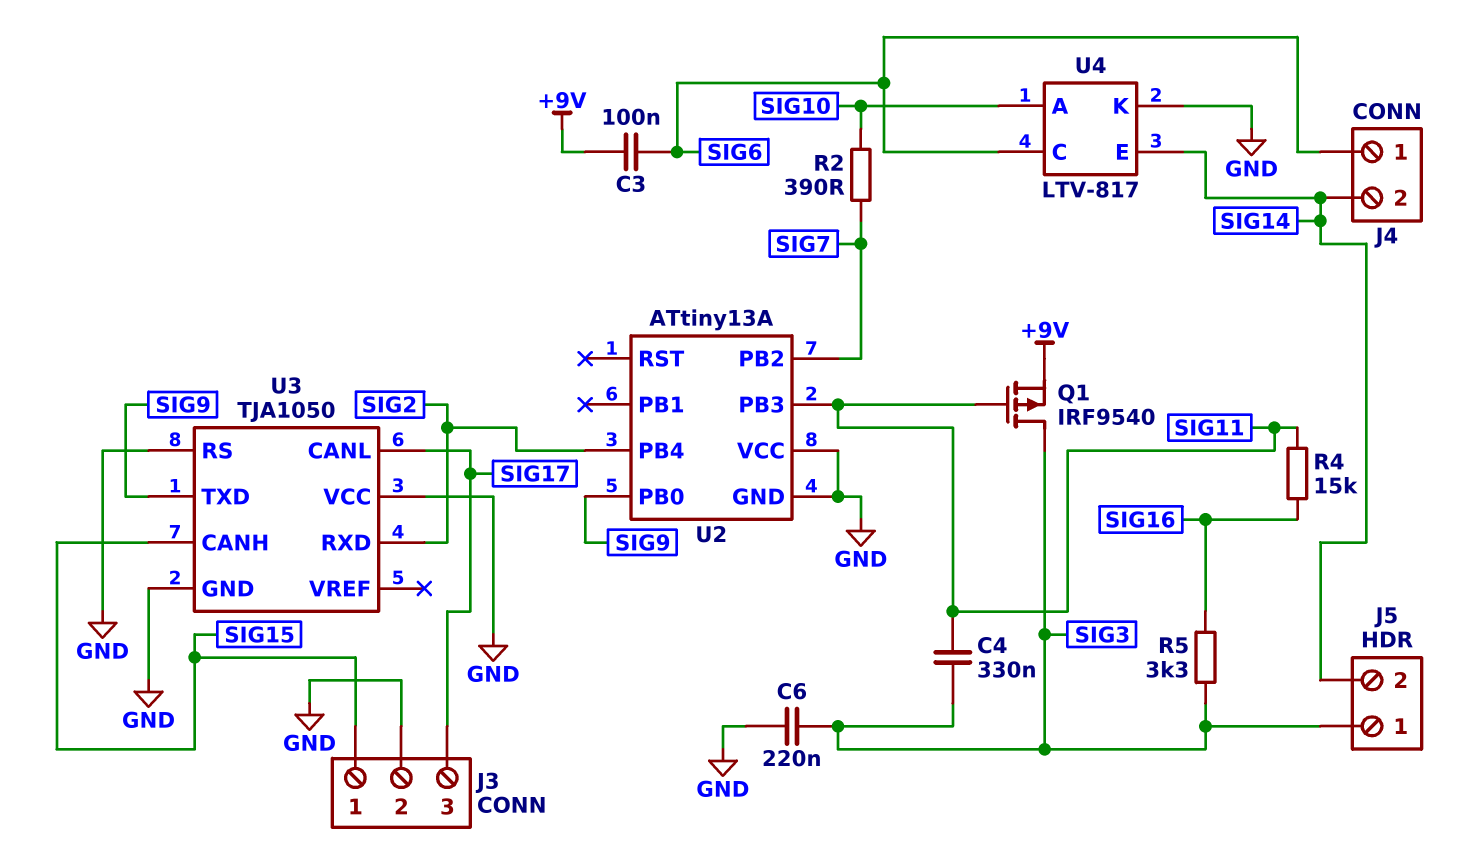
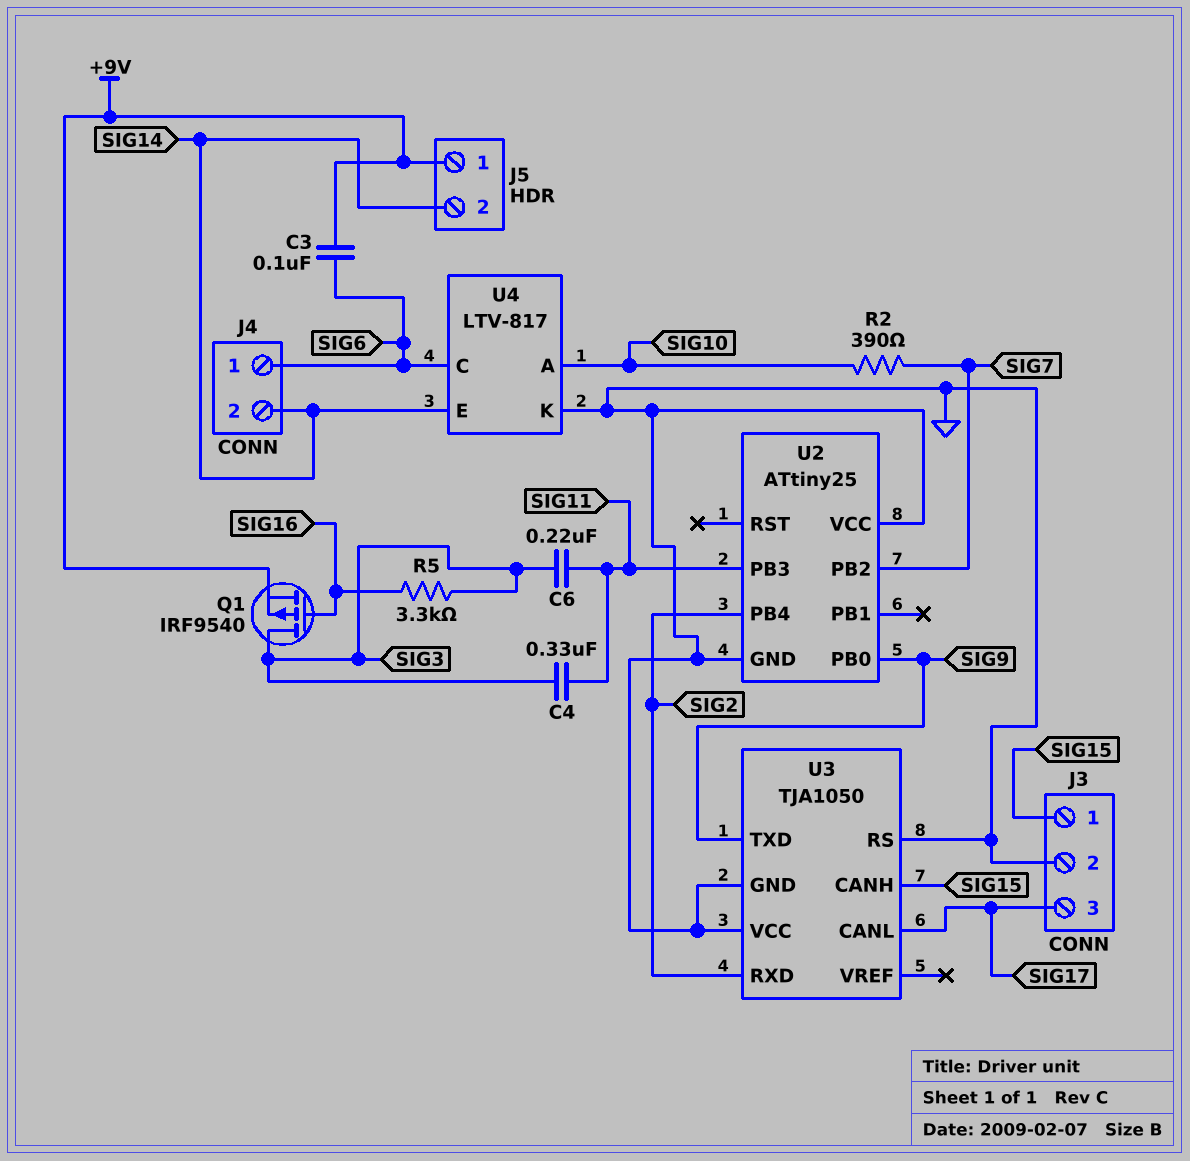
C6: 220nF (GND, SIG3) -> 220nF (SIG3, SIG11)
J5 pin 1: SIG3 -> +9V
Q1: PMOS IRF9540 (G SIG11, D SIG3, S +9V) -> PMOS IRF9540 (G SIG16, D SIG3, S +9V)
R4: 15k (SIG11, SIG16) -> none
U2: ATtiny13A -> ATtiny25

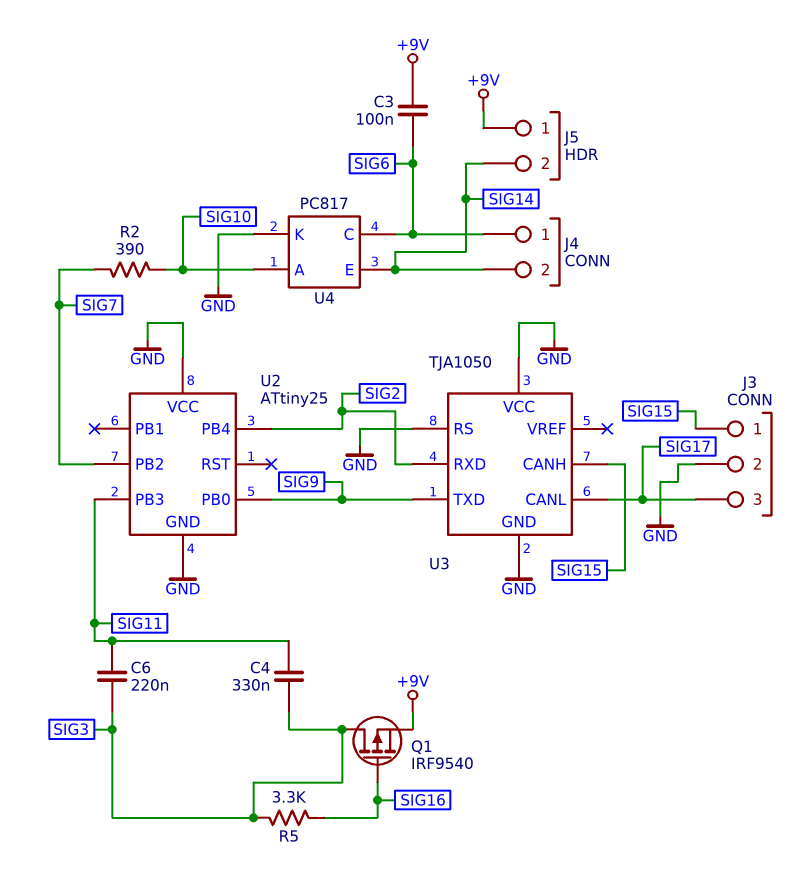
U4: LTV-817 -> PC817

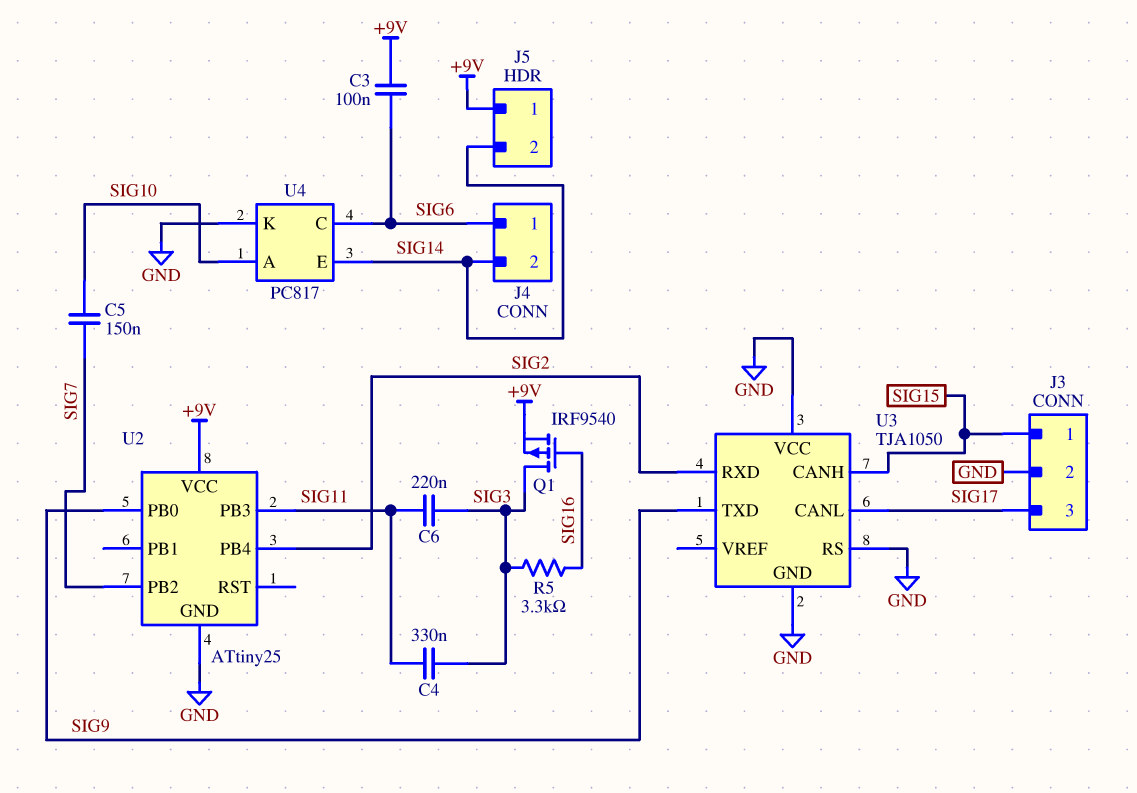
C5: none -> 150nF (SIG7, SIG10)
R2: 390 (SIG7, SIG10) -> none
U2 pin VCC: GND -> +9V

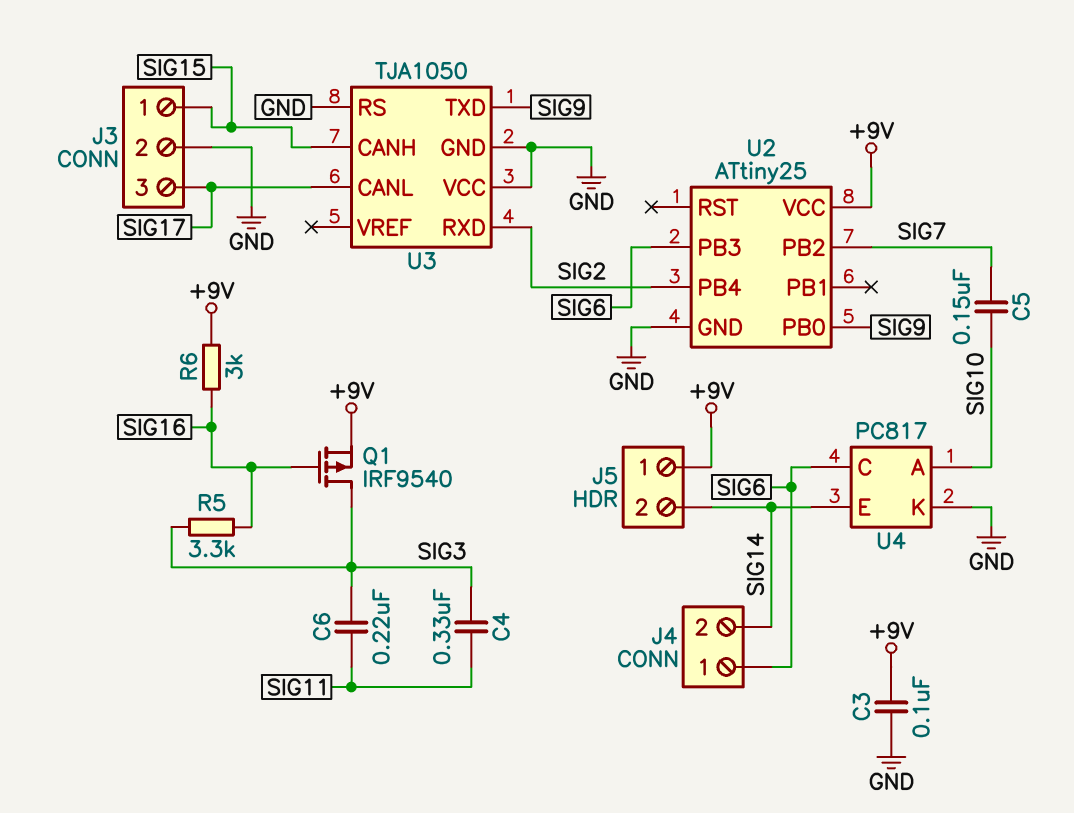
C3: 100nF (+9V, SIG6) -> 100nF (+9V, GND)
R6: none -> 3k (+9V, SIG16)
U2 pin PB3: SIG11 -> SIG6

